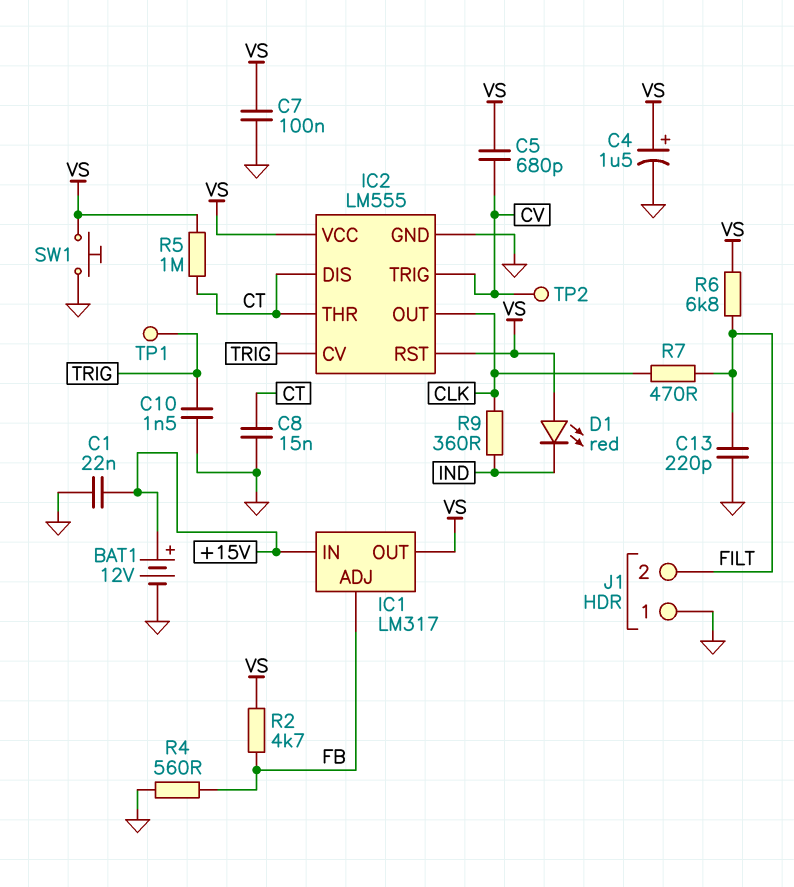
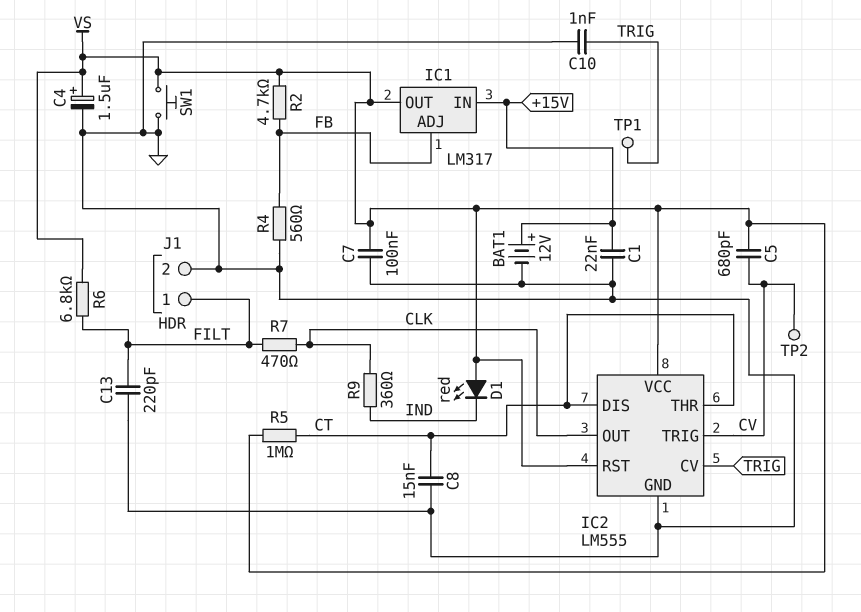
C10: 1.5nF (GND, TRIG) -> 1nF (GND, TRIG)
J1 pin 1: GND -> FILT
J1 pin 2: FILT -> GND

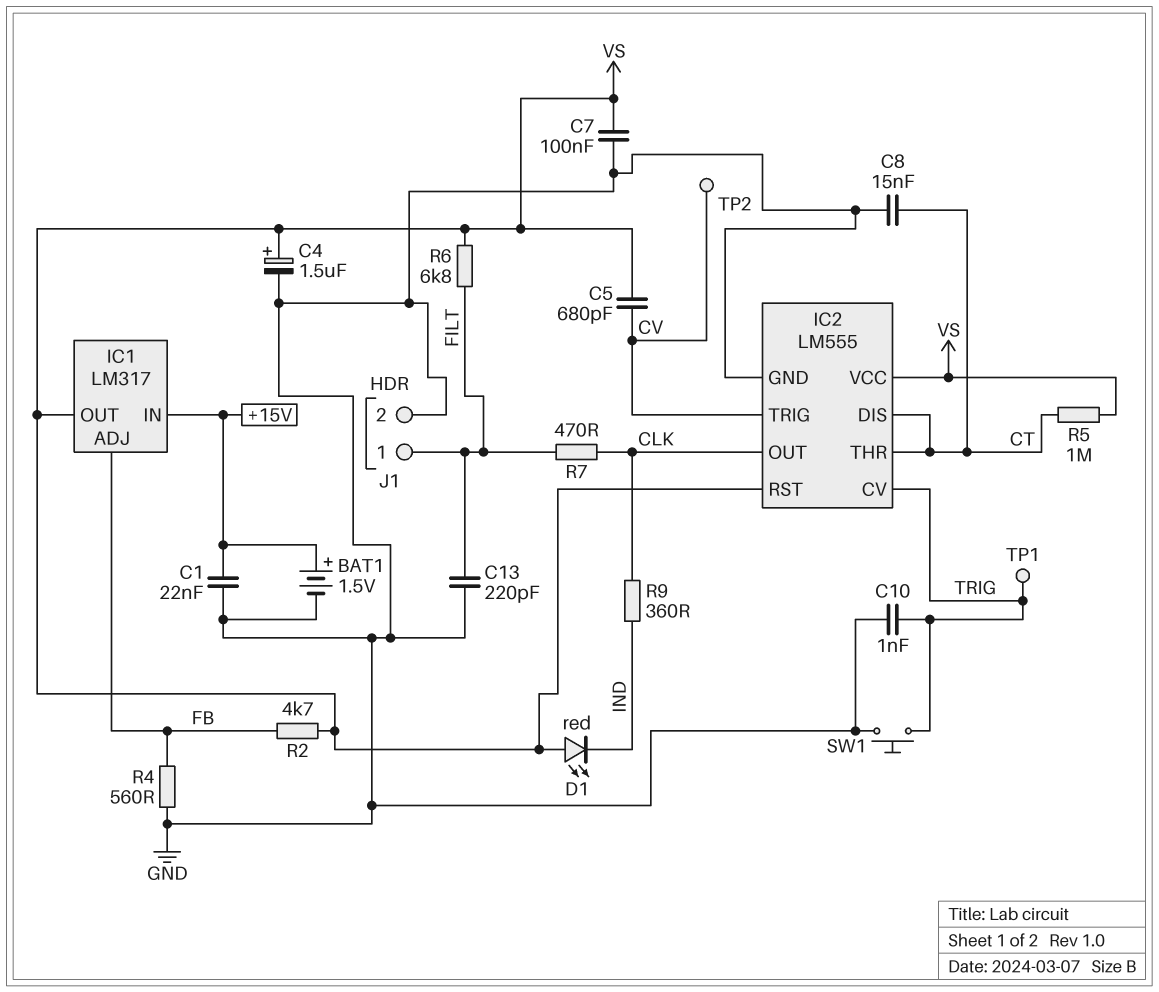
BAT1: 12V (plus +15V, minus GND) -> 1.5V (plus +15V, minus GND)
SW1: button (GND, VS) -> button (GND, TRIG)

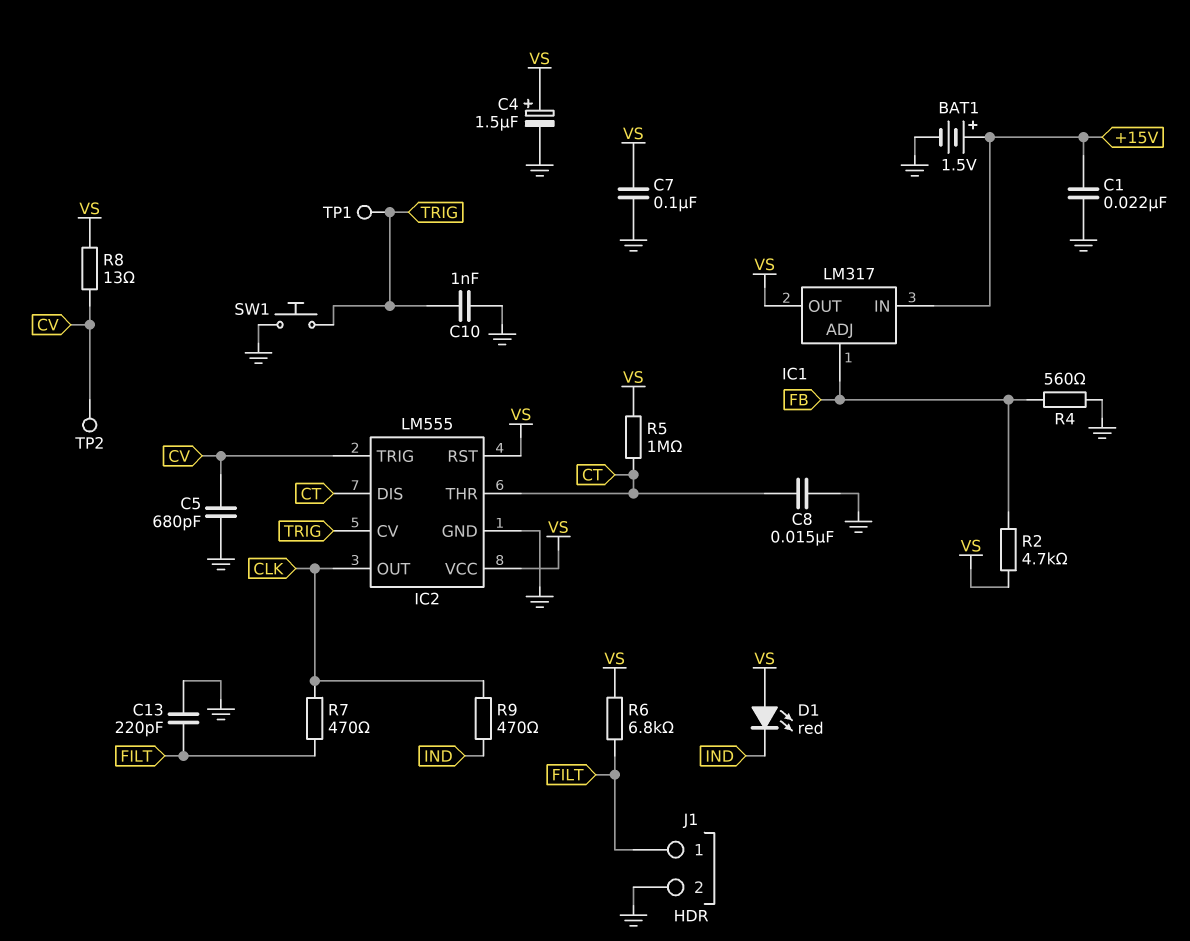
C5: 680pF (CV, VS) -> 680pF (CV, GND)
R8: none -> 13 (CV, VS)
R9: 360 (CLK, IND) -> 470 (CLK, IND)

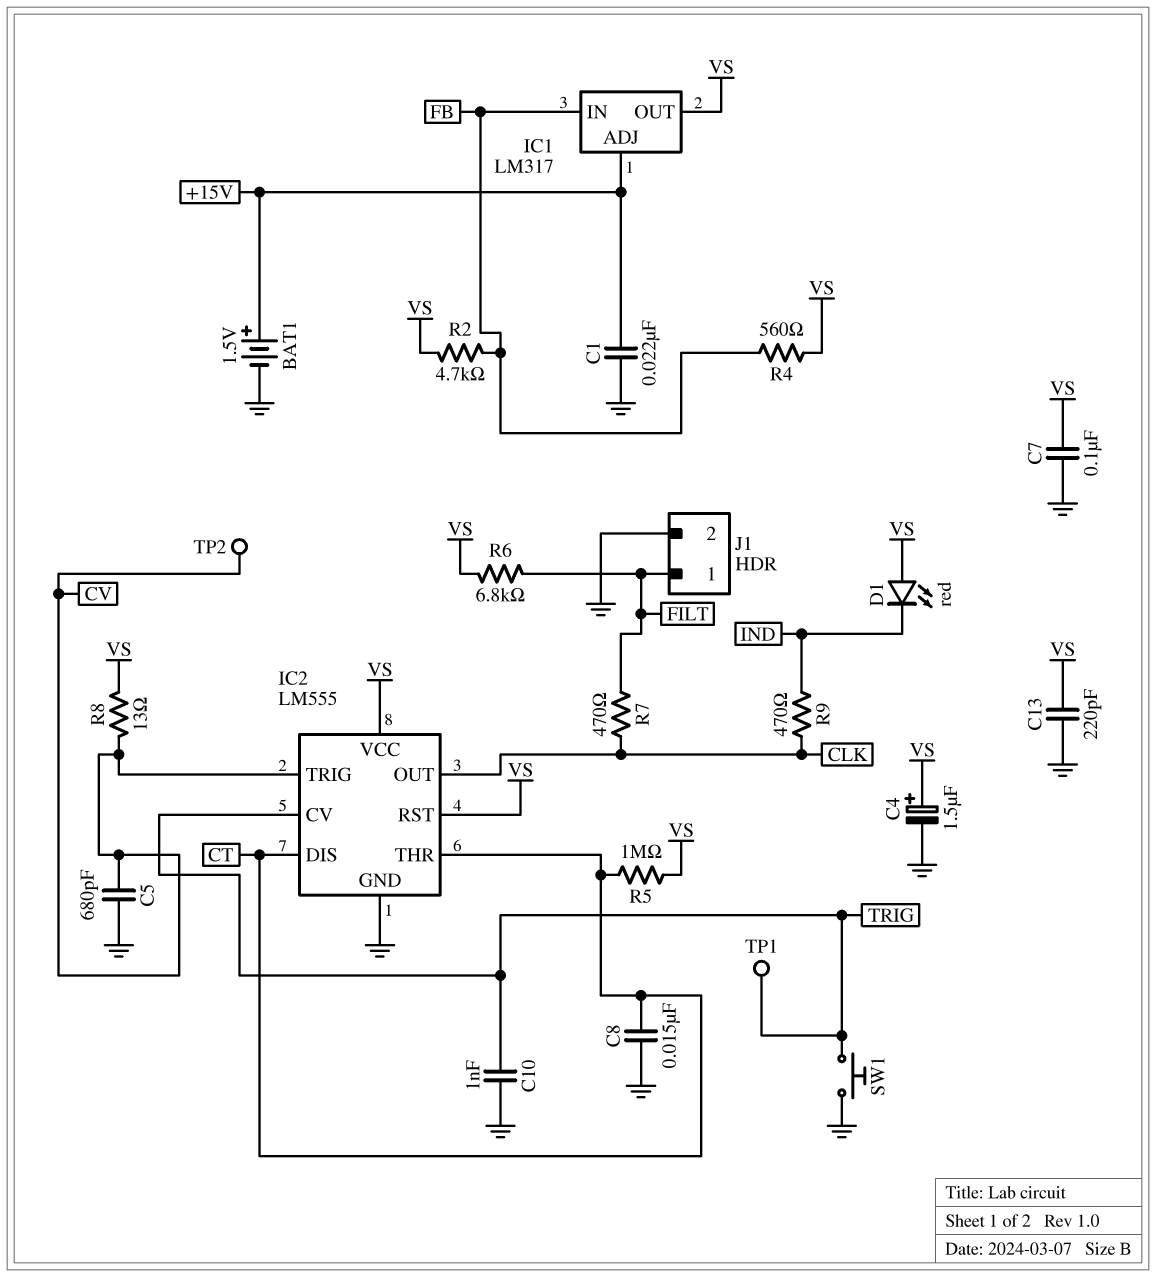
C13: 220pF (FILT, GND) -> 220pF (GND, VS)
IC1 pin ADJ: FB -> +15V
IC1 pin IN: +15V -> FB
R4: 560 (FB, GND) -> 560 (FB, VS)

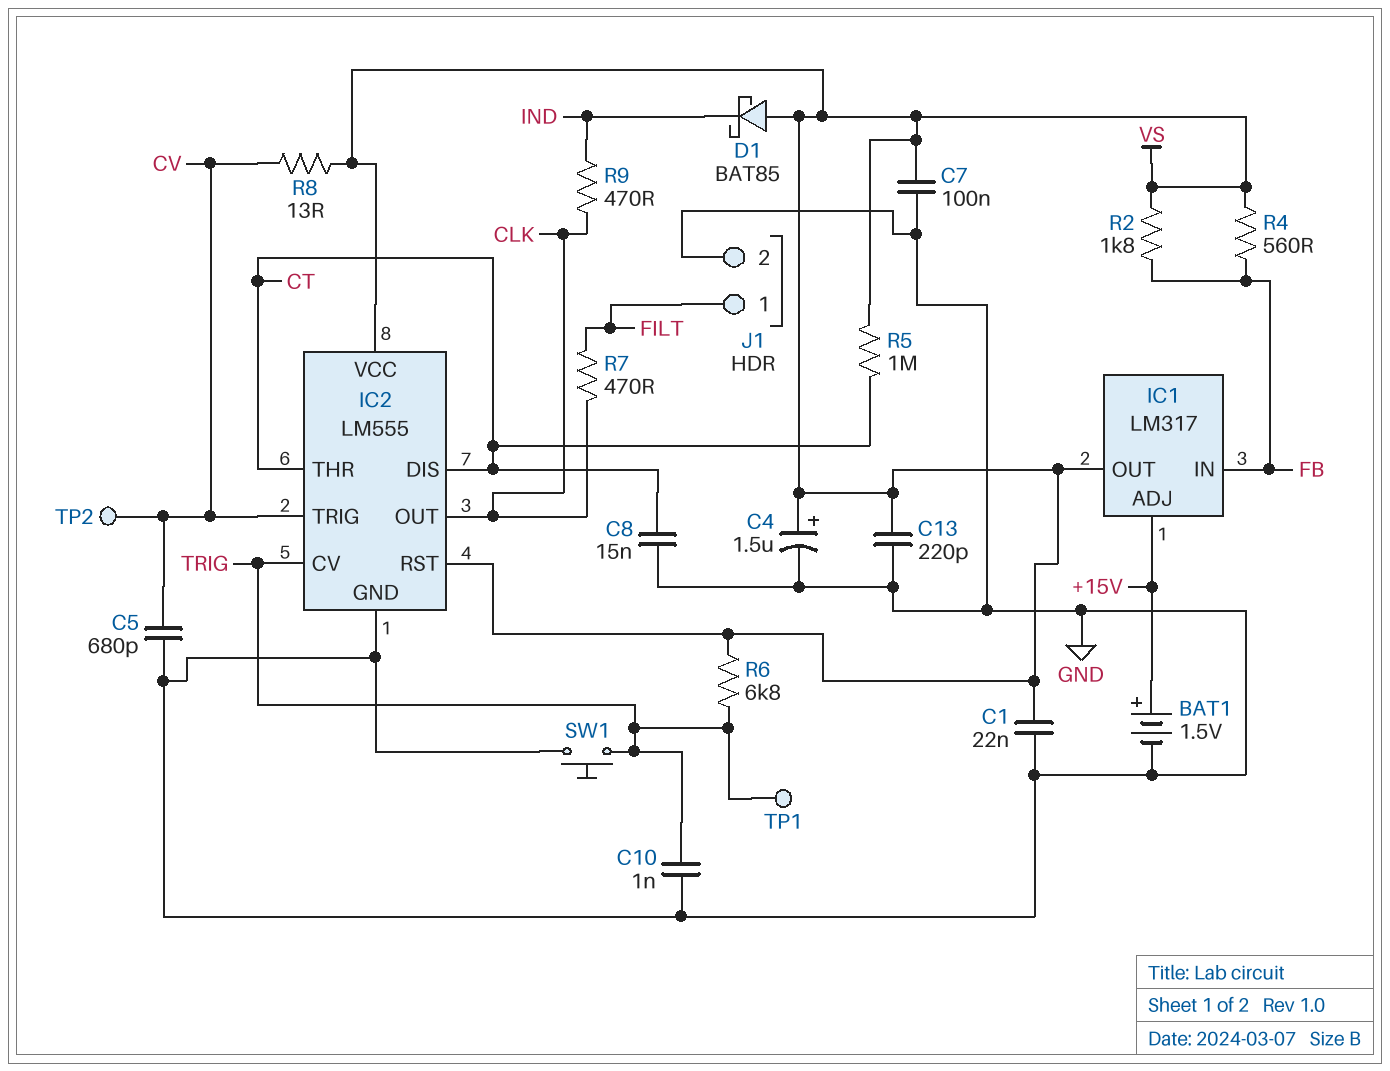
C1: 22nF (+15V, GND) -> 22nF (GND, VS)
D1: LED red (A VS, K IND) -> schottky BAT85 (A VS, K IND)
R2: 4.7k (FB, VS) -> 1.8k (FB, VS)
R6: 6.8k (FILT, VS) -> 6.8k (TRIG, VS)

